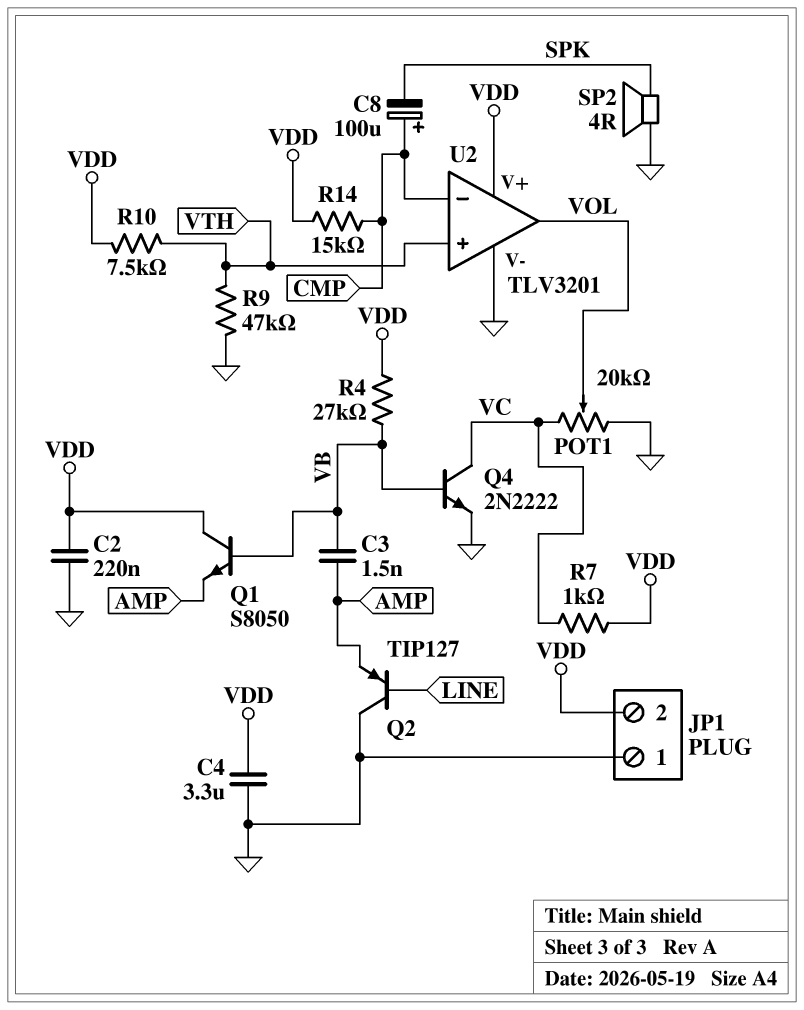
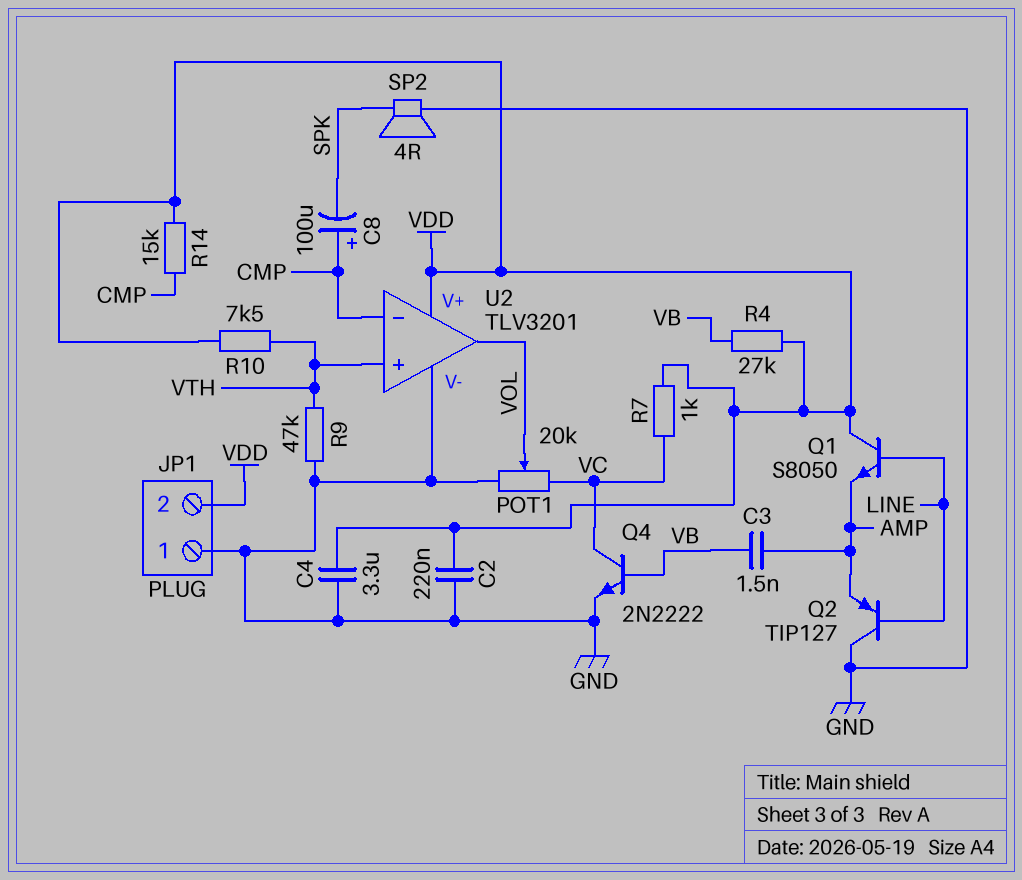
Q1: NPN S8050 (B VB, C VDD, E AMP) -> NPN S8050 (B LINE, C VDD, E AMP)

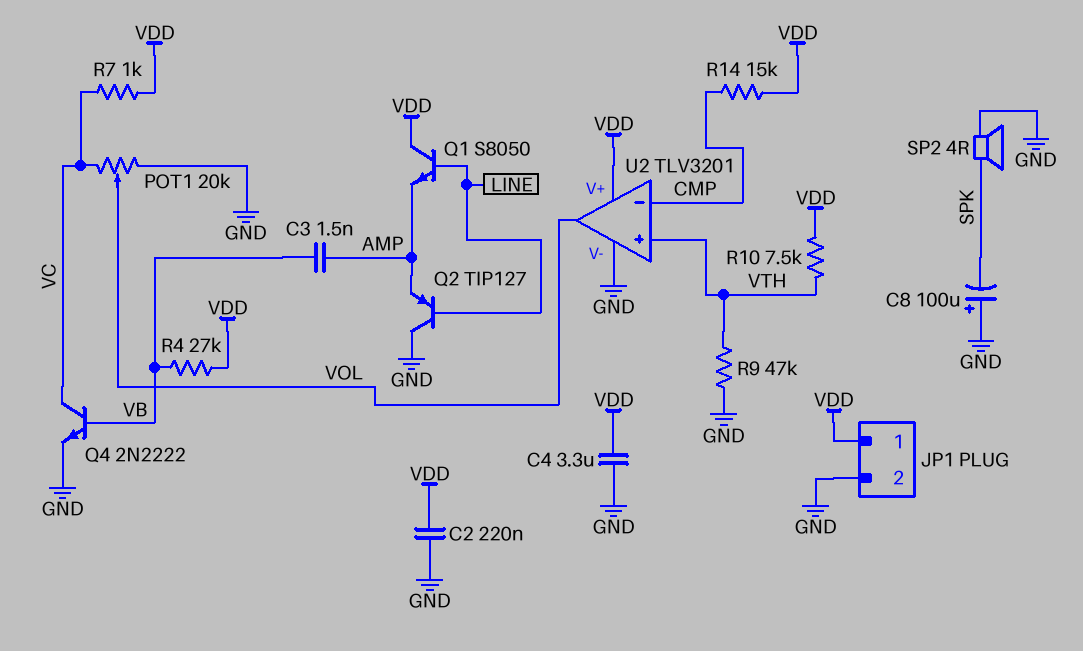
C8: 100uF (plus CMP, minus SPK) -> 100uF (plus GND, minus SPK)
JP1 pin 1: GND -> VDD
JP1 pin 2: VDD -> GND

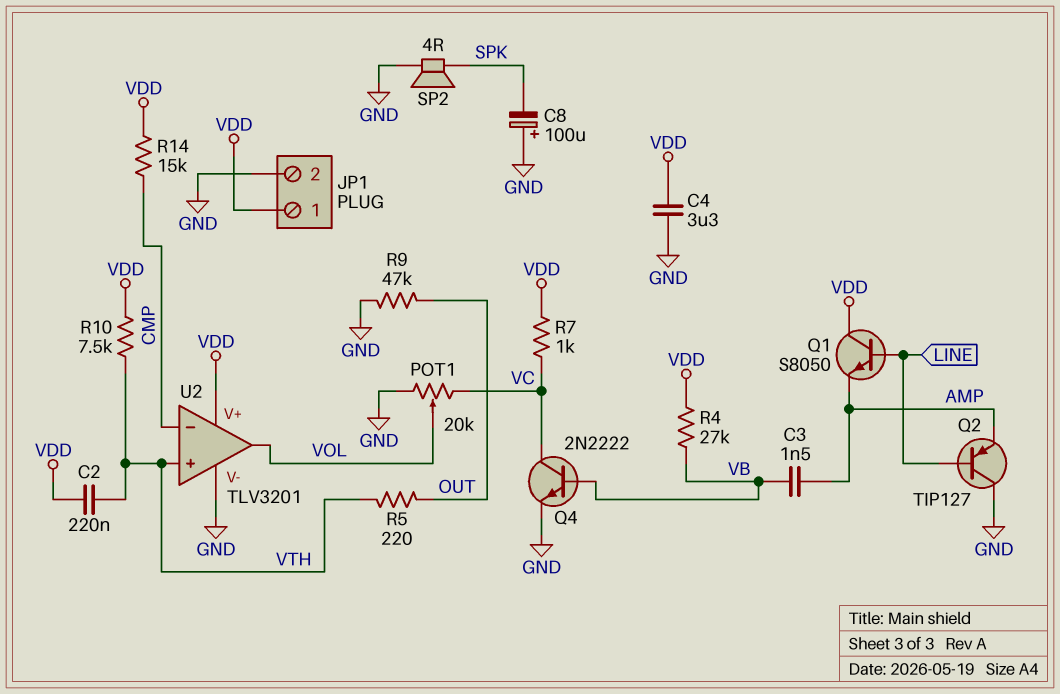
C2: 220nF (GND, VDD) -> 220nF (VDD, VTH)
R5: none -> 220 (OUT, VTH)
R9: 47k (GND, VTH) -> 47k (GND, OUT)

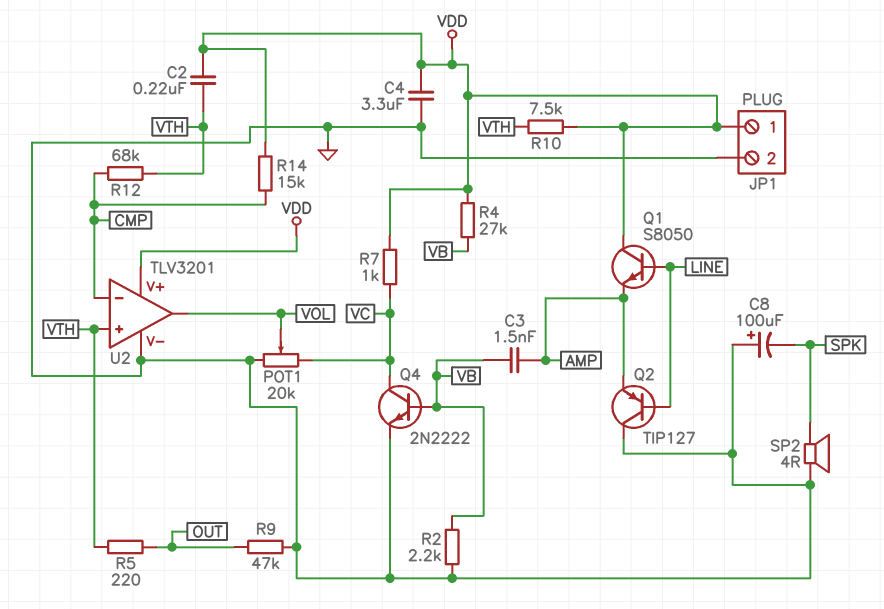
R2: none -> 2.2k (GND, VB)
R12: none -> 68k (CMP, VTH)

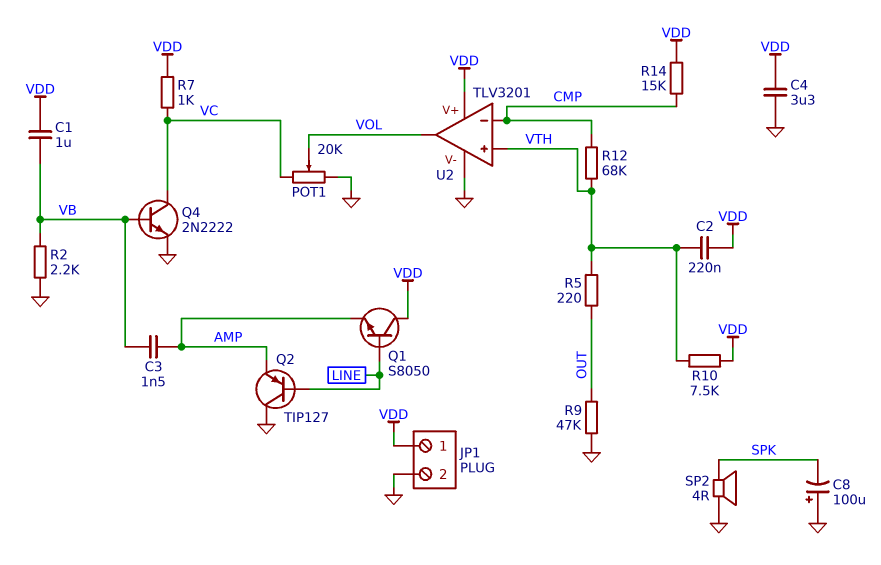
C1: none -> 1uF (VB, VDD)
R4: 27k (VB, VDD) -> none

